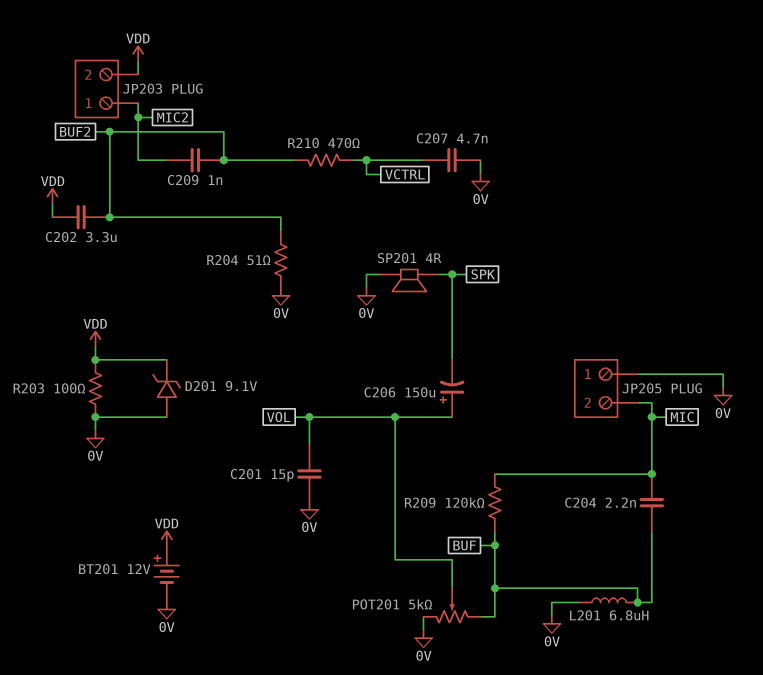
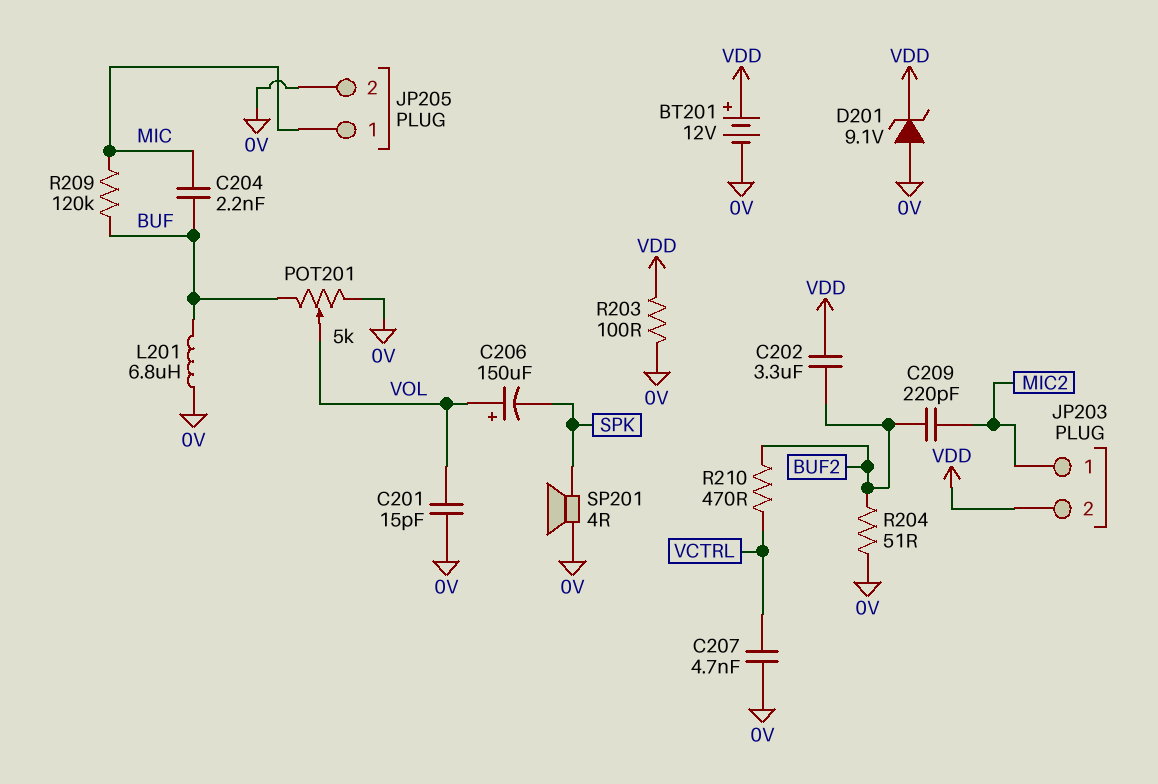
C209: 1nF (BUF2, MIC2) -> 220pF (BUF2, MIC2)
JP205 pin 1: 0V -> MIC
JP205 pin 2: MIC -> 0V

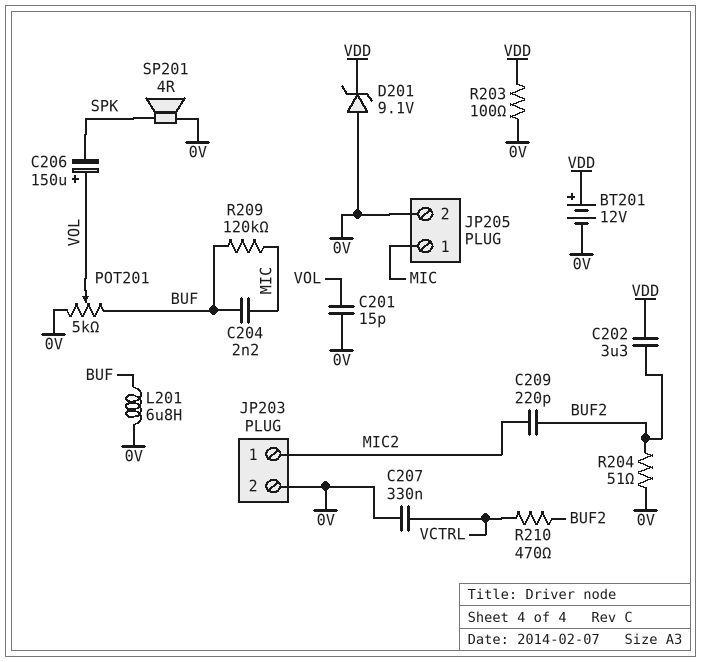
C207: 4.7nF (0V, VCTRL) -> 330nF (0V, VCTRL)
JP203 pin 2: VDD -> 0V

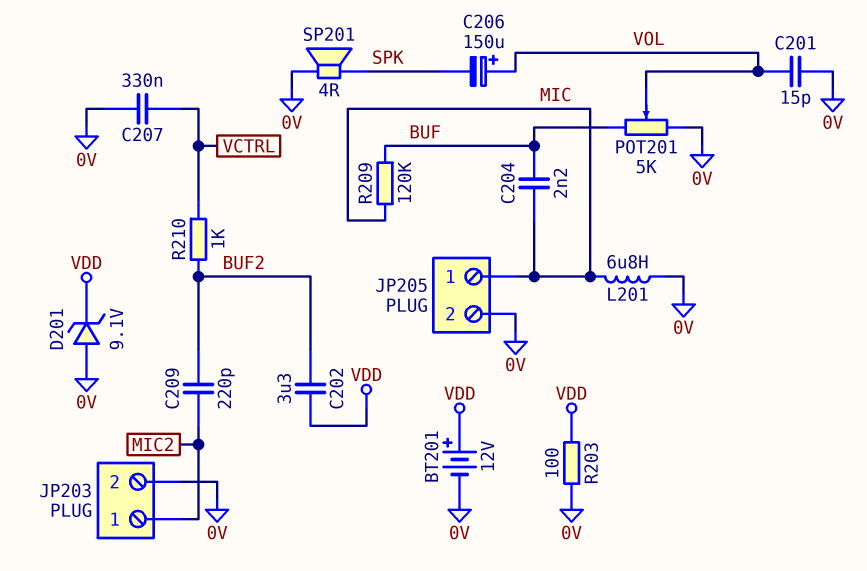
L201: 6.8uH (0V, BUF) -> 6.8uH (0V, MIC)
R204: 51 (0V, BUF2) -> none
R210: 470 (BUF2, VCTRL) -> 1k (BUF2, VCTRL)

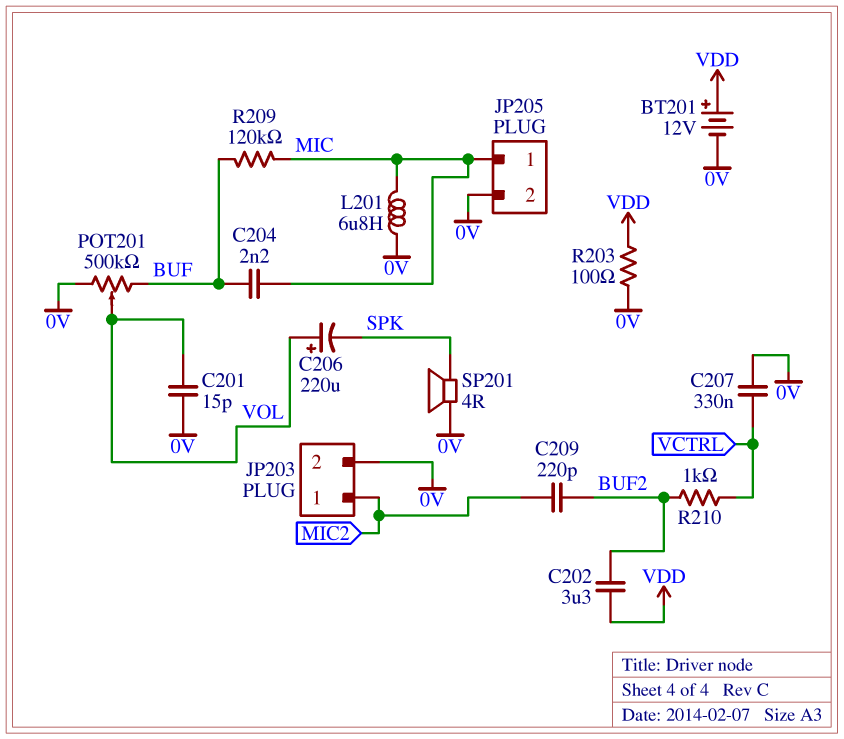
C206: 150uF (plus VOL, minus SPK) -> 220uF (plus VOL, minus SPK)
D201: zener 9.1V (A 0V, K VDD) -> none
POT201: 5k (0V, BUF, wiper VOL) -> 500k (0V, BUF, wiper VOL)

